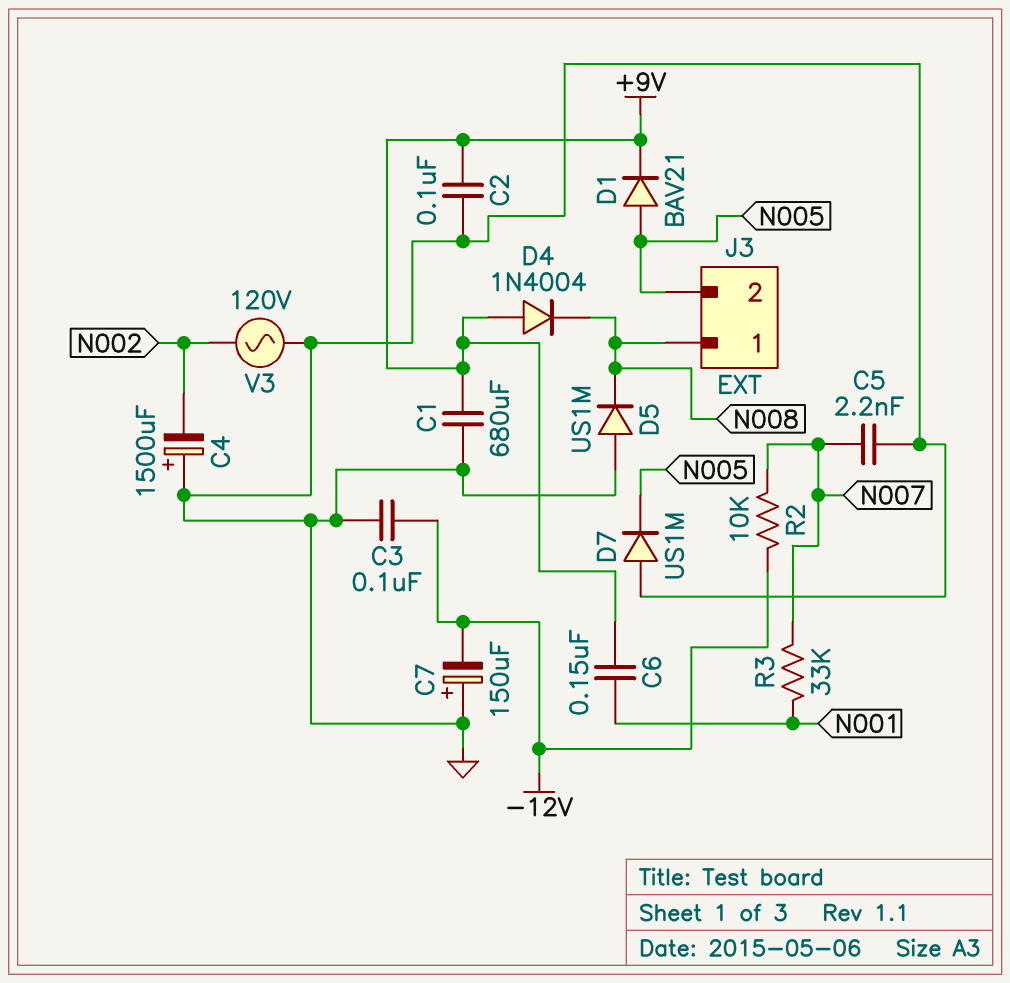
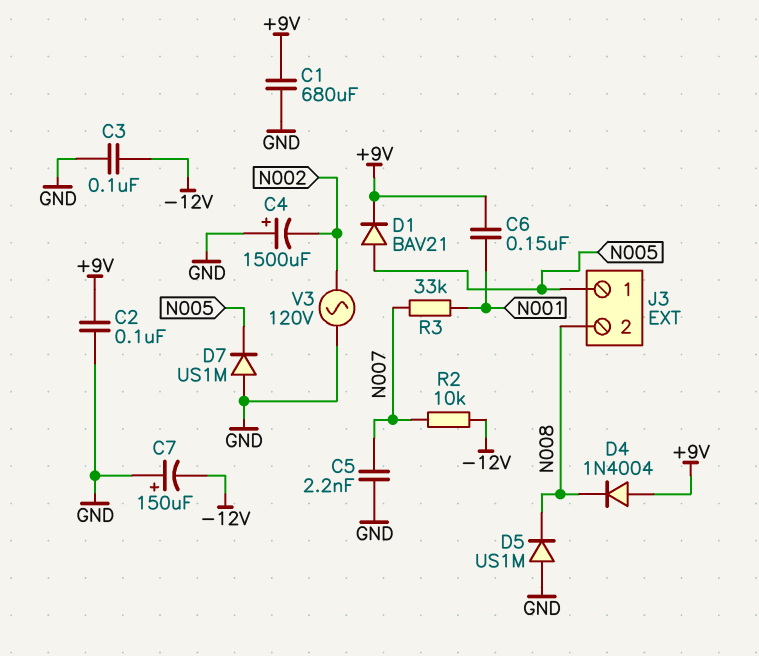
J3 pin 1: N008 -> N005
J3 pin 2: N005 -> N008

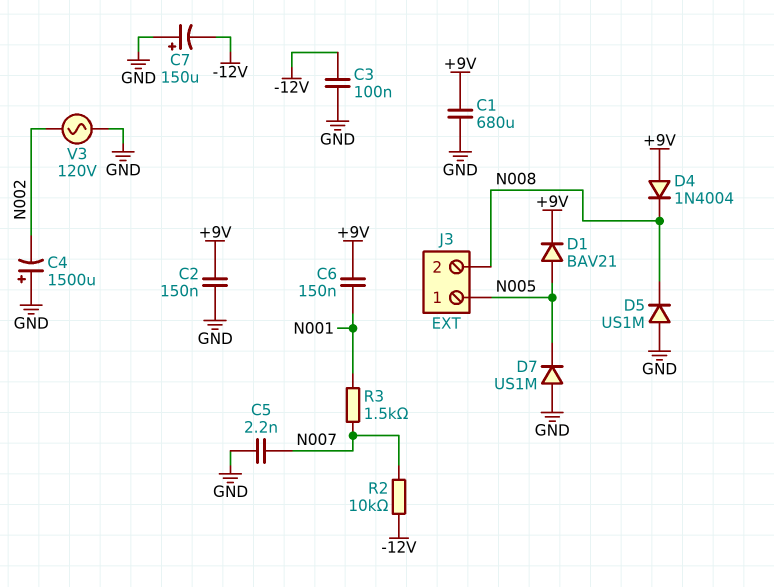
C2: 100nF (+9V, GND) -> 150nF (+9V, GND)
R3: 33k (N001, N007) -> 1.5k (N001, N007)

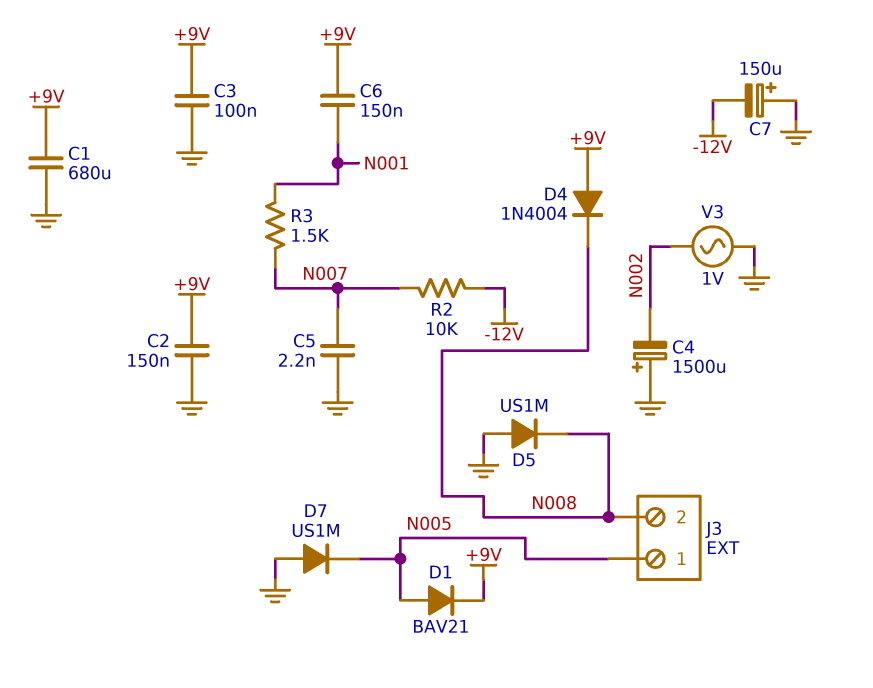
C3: 100nF (-12V, GND) -> 100nF (+9V, GND)
V3: AC 120V (GND, N002) -> AC 1V (GND, N002)

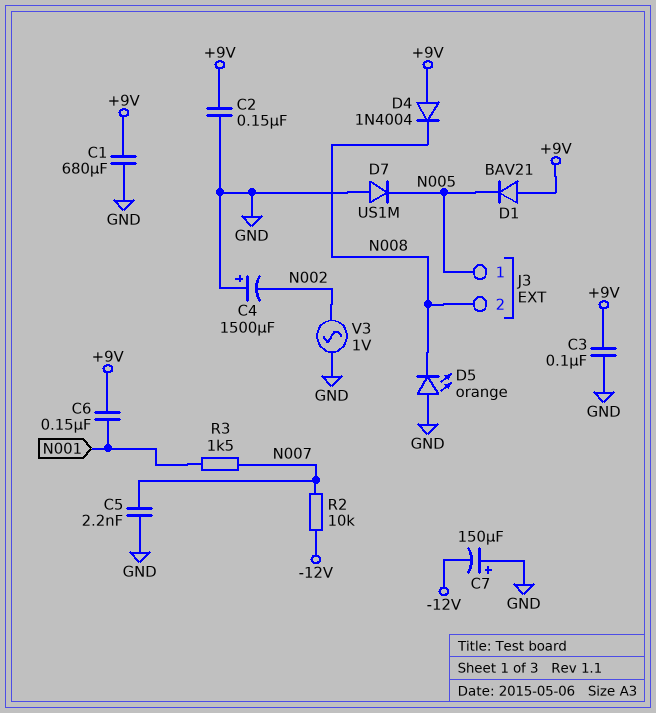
D1: diode BAV21 (A N005, K +9V) -> diode BAV21 (A +9V, K N005)
D5: diode US1M (A GND, K N008) -> LED orange (A GND, K N008)

